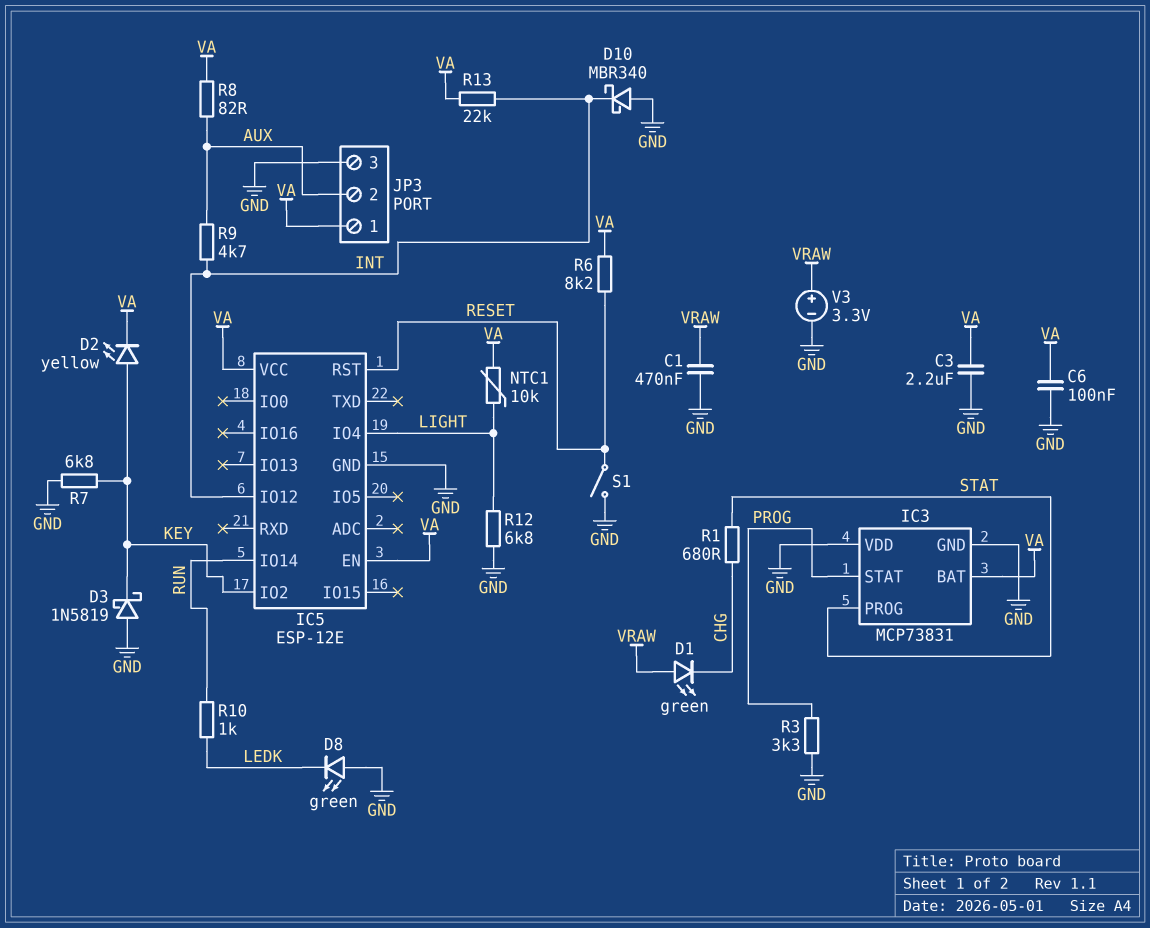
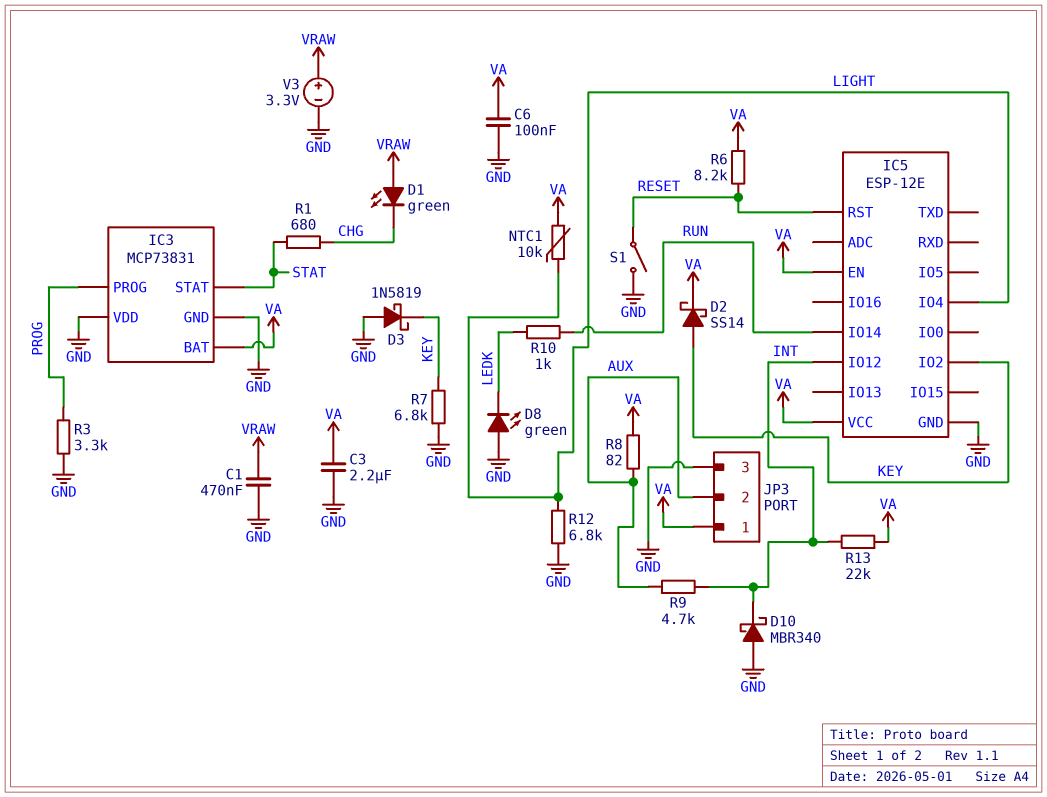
D2: LED yellow (A KEY, K VA) -> schottky SS14 (A KEY, K VA)
IC3 pin PROG: STAT -> PROG
IC3 pin STAT: PROG -> STAT

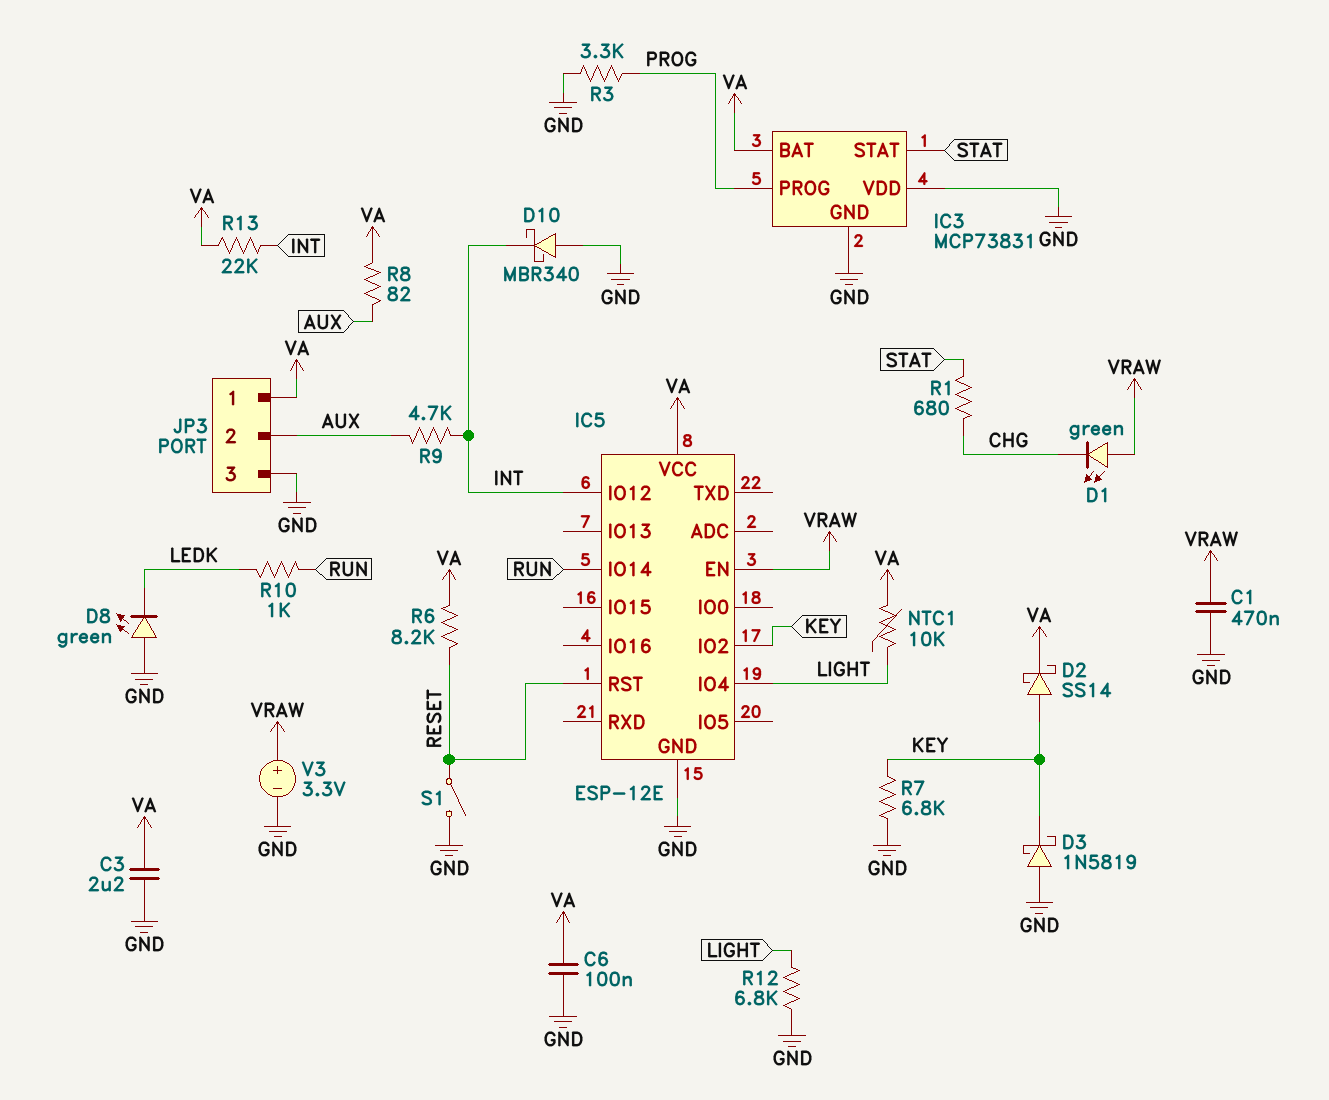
IC5 pin EN: VA -> VRAW

